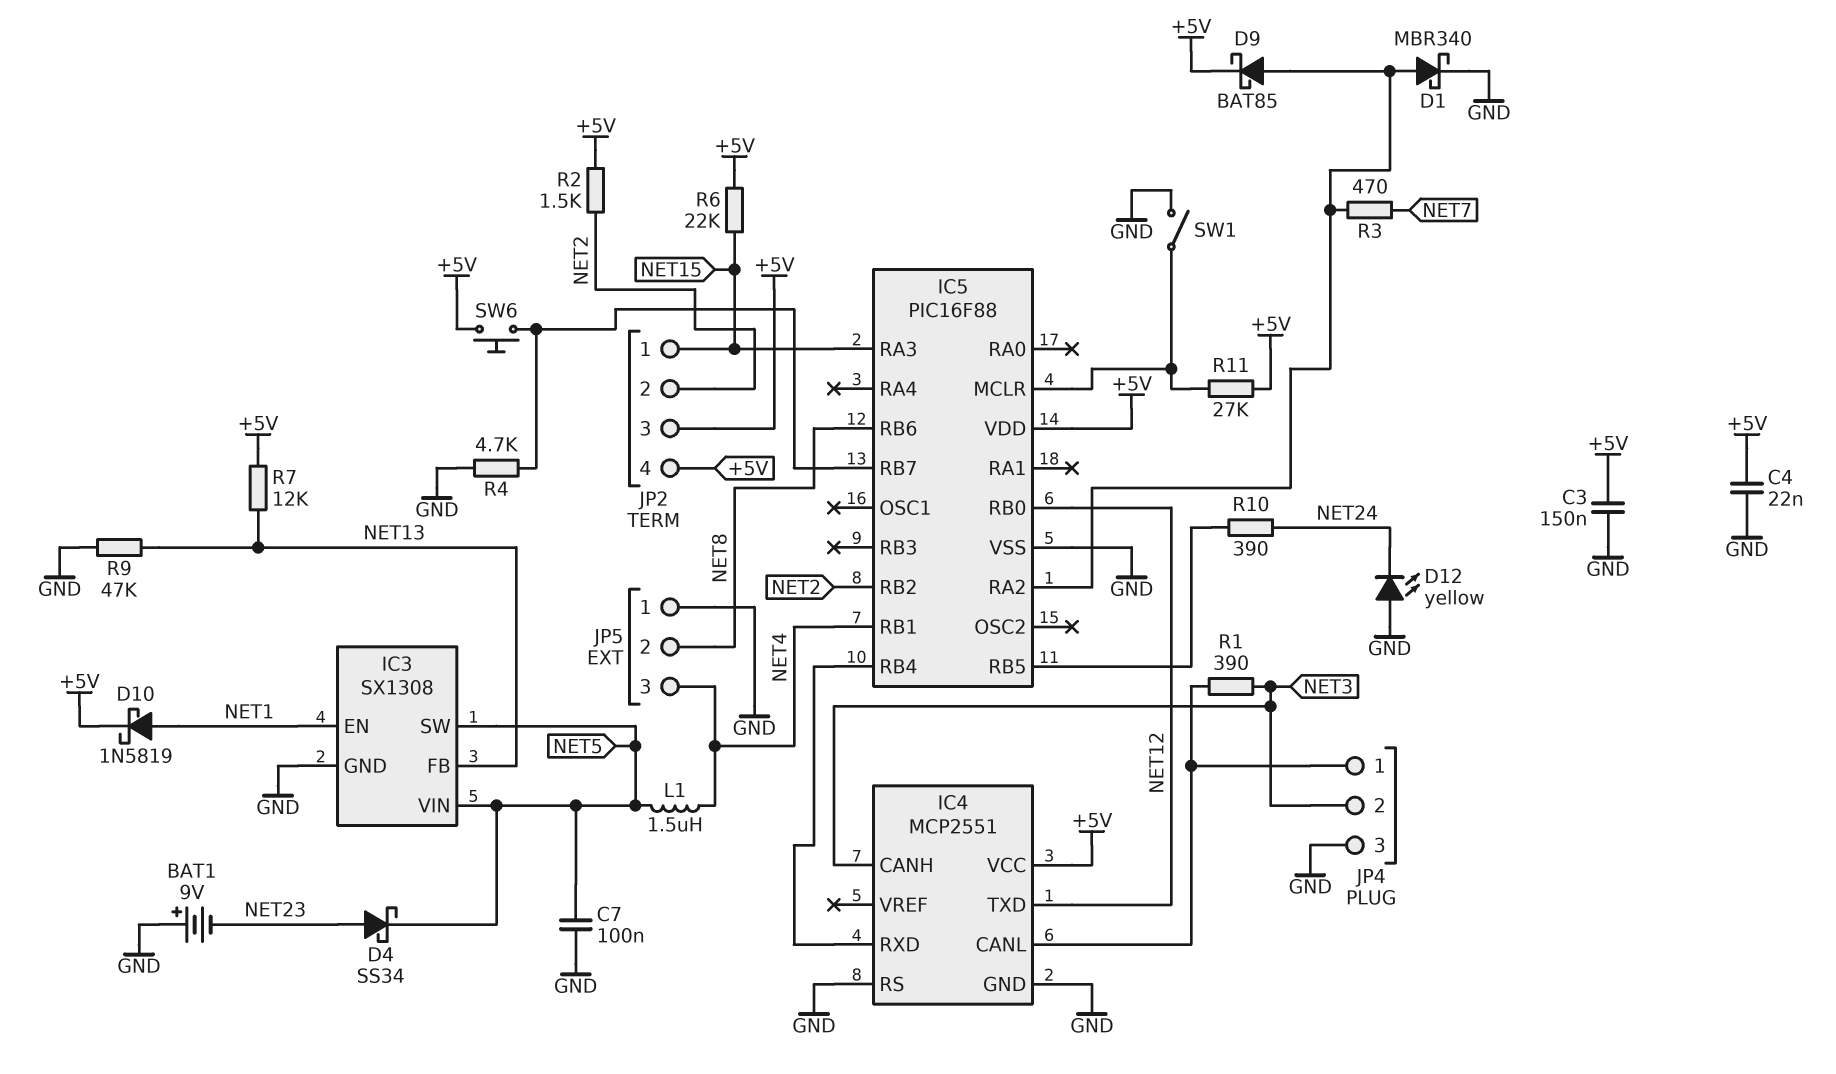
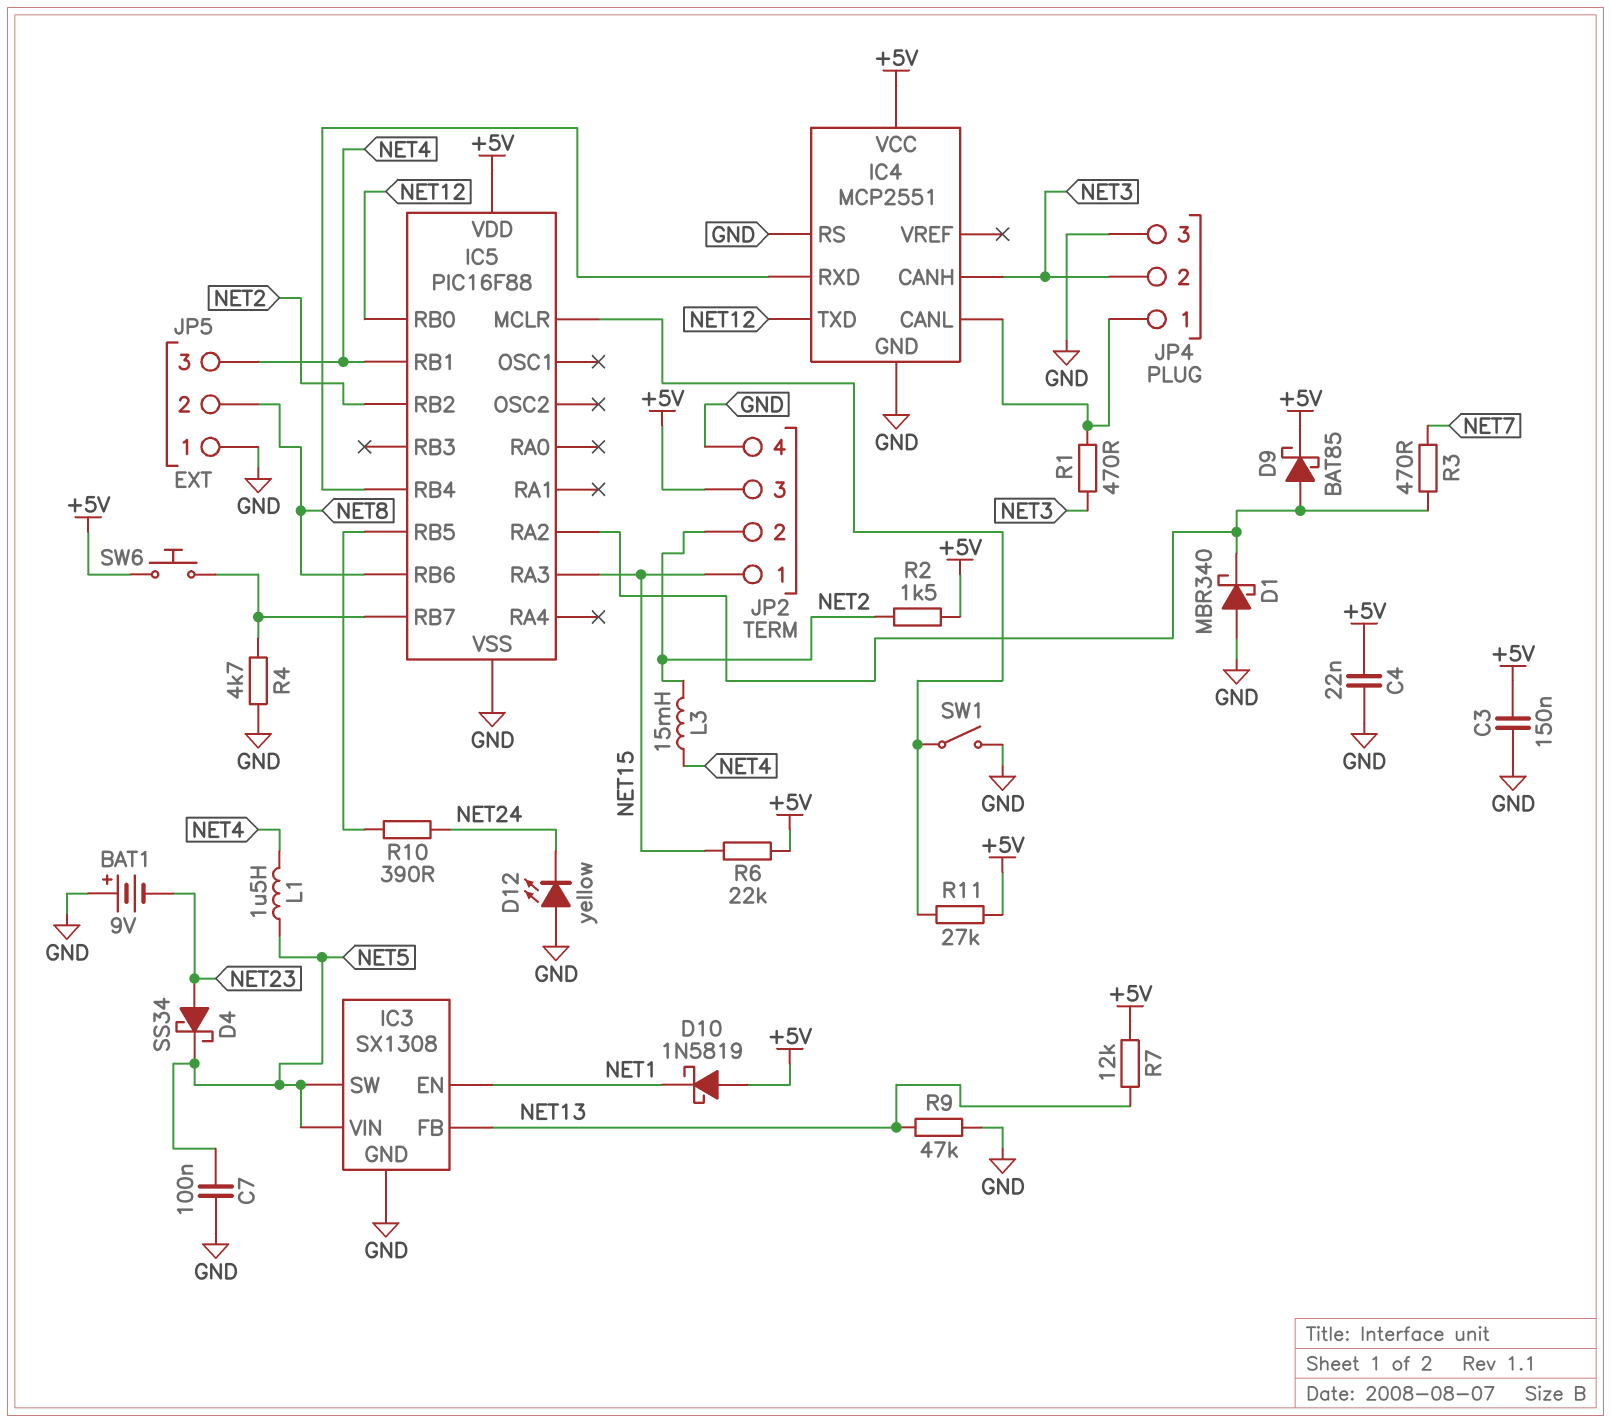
D1: schottky MBR340 (A IC5/RA2, K GND) -> schottky MBR340 (A GND, K IC5/RA2)
D10: schottky 1N5819 (A NET1, K +5V) -> schottky 1N5819 (A +5V, K NET1)
JP2 pin 4: +5V -> GND
L3: none -> 15mH (NET2, NET4)
R1: 390 (IC4/CANL, NET3) -> 470 (IC4/CANL, NET3)

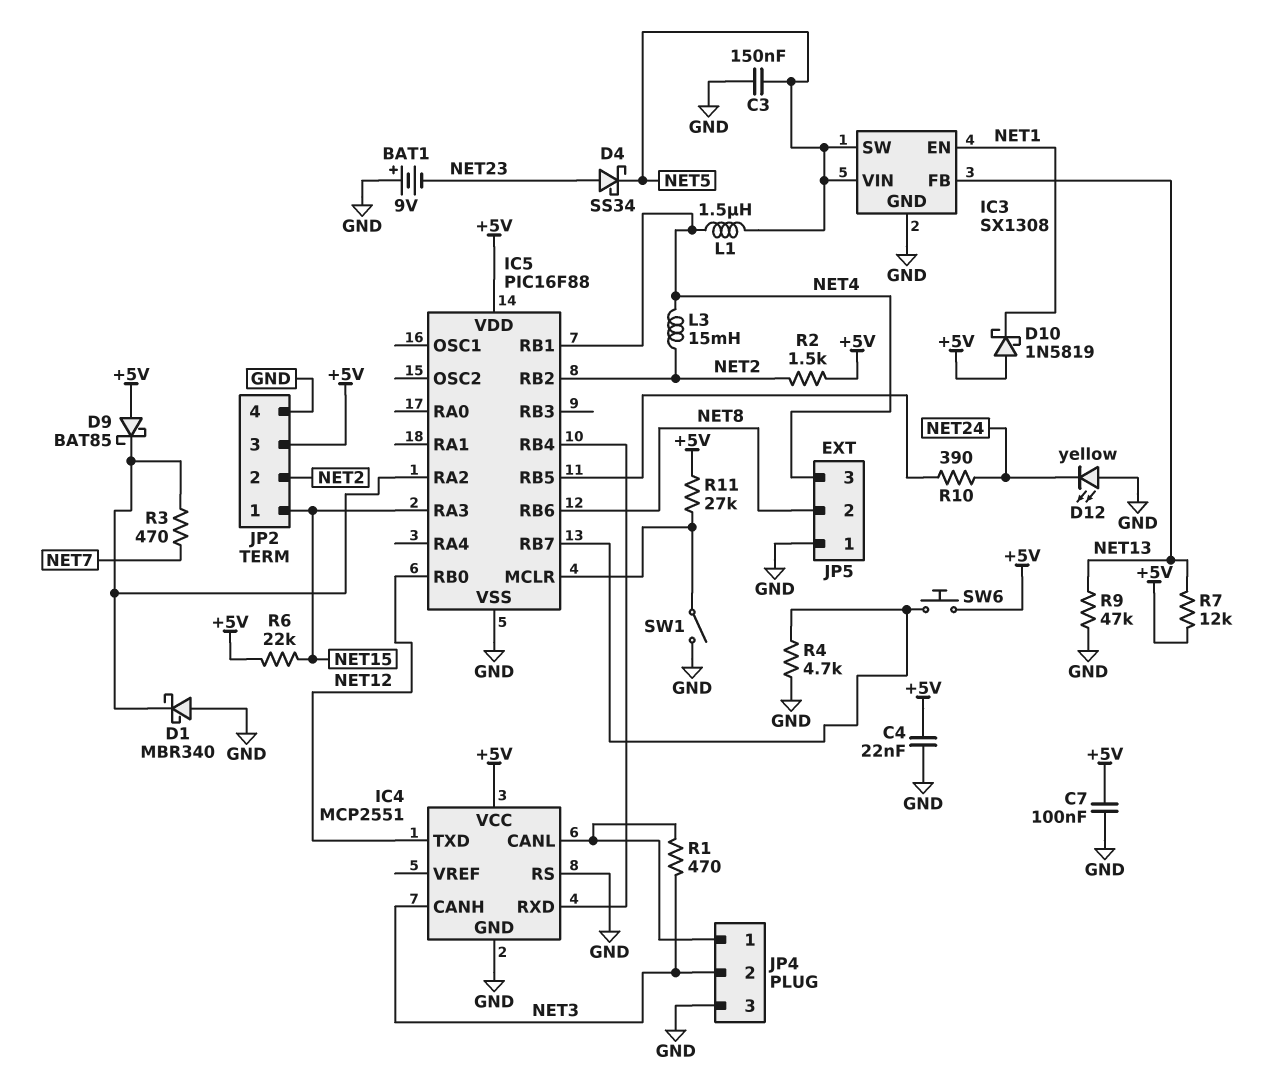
C3: 150nF (+5V, GND) -> 150nF (GND, NET5)
C7: 100nF (GND, NET5) -> 100nF (+5V, GND)
D9: schottky BAT85 (A IC5/RA2, K +5V) -> schottky BAT85 (A +5V, K IC5/RA2)

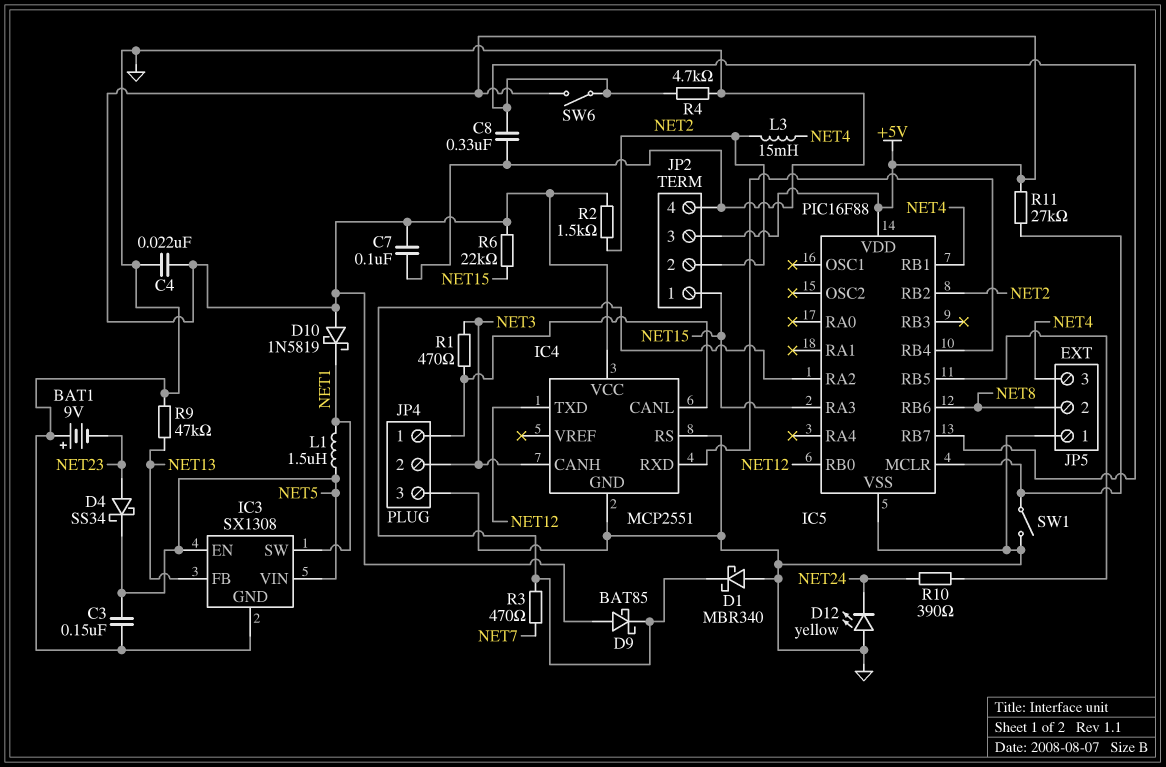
C8: none -> 330nF (GND, IC5/RB7)
IC3 pin EN: NET1 -> NET5
IC3 pin SW: NET5 -> NET1
L1: 1.5uH (NET4, NET5) -> 1.5uH (NET1, NET5)
R7: 12k (+5V, NET13) -> none
SW6: button (+5V, IC5/RB7) -> switch (+5V, IC5/RB7)

